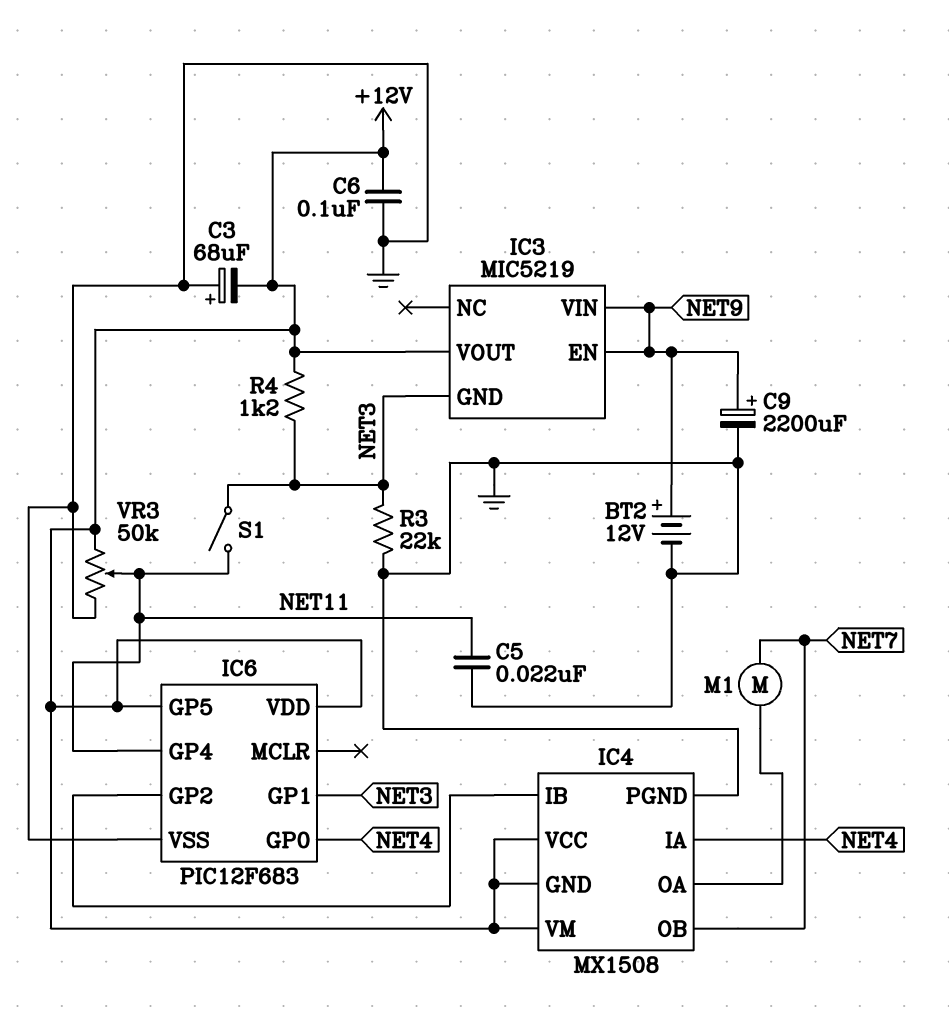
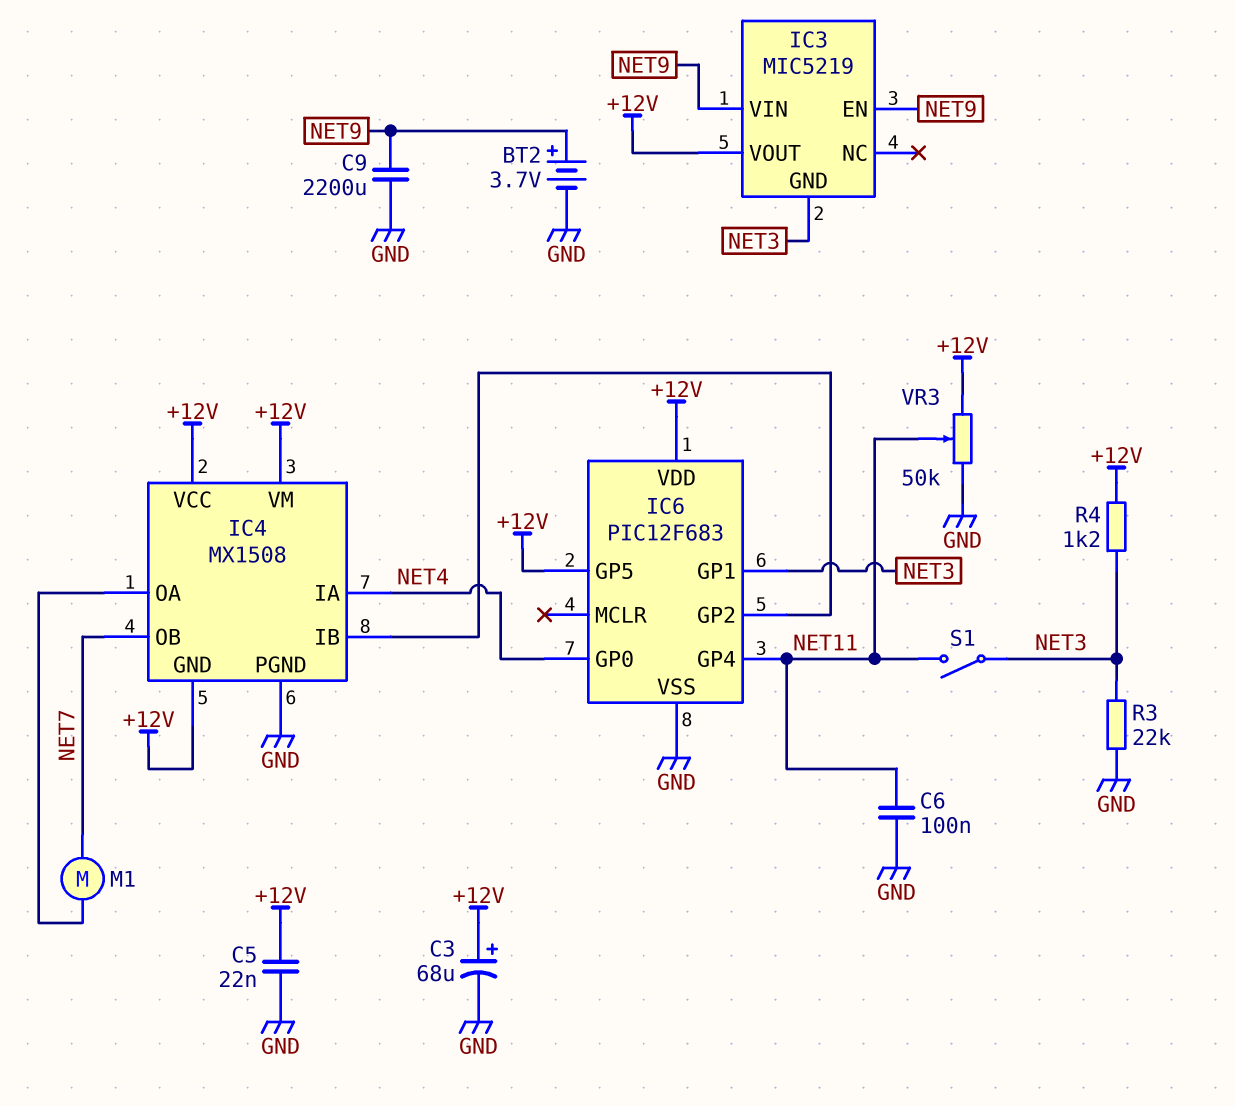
BT2: 12V (plus NET9, minus GND) -> 3.7V (plus NET9, minus GND)
C3: 68uF (plus GND, minus +12V) -> 68uF (plus +12V, minus GND)
C5: 22nF (GND, NET11) -> 22nF (+12V, GND)
C6: 100nF (+12V, GND) -> 100nF (GND, NET11)
C9: 2200uF (plus NET9, minus GND) -> 2200uF (GND, NET9)

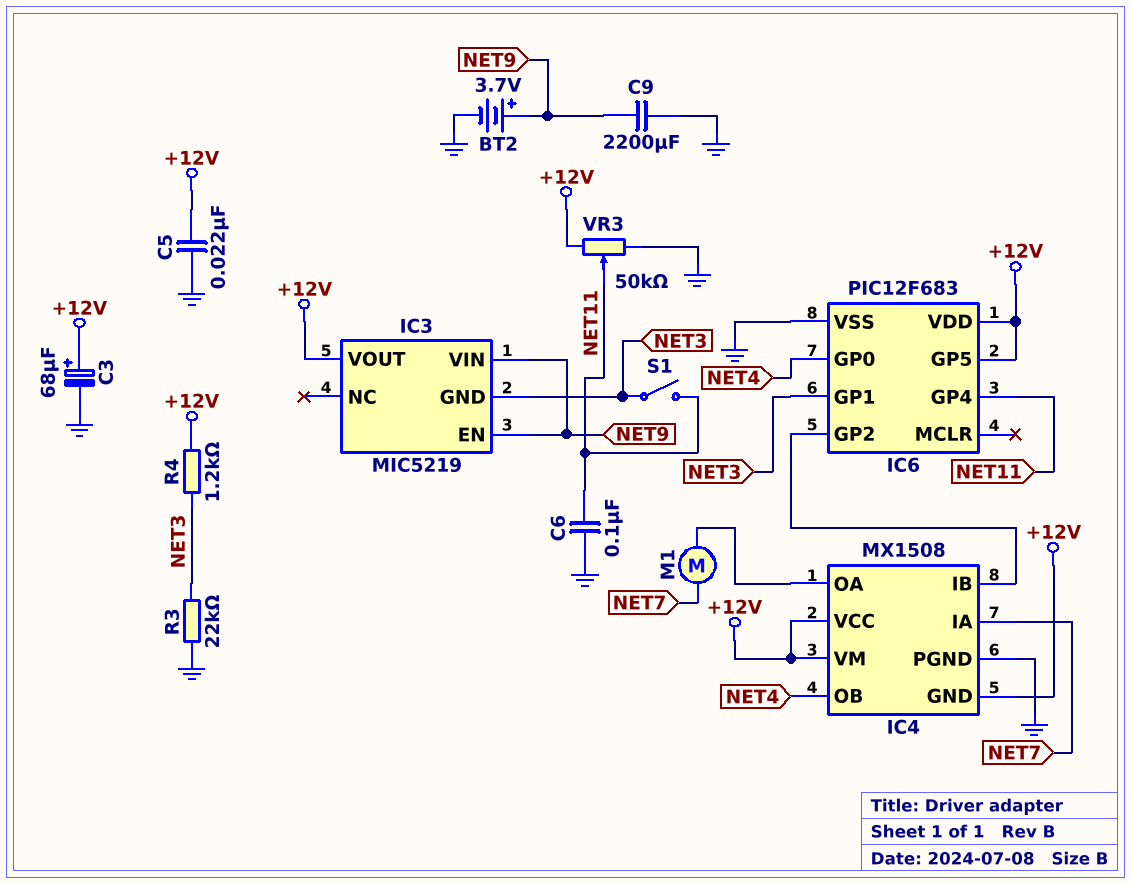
IC4 pin IA: NET4 -> NET7
IC4 pin OB: NET7 -> NET4

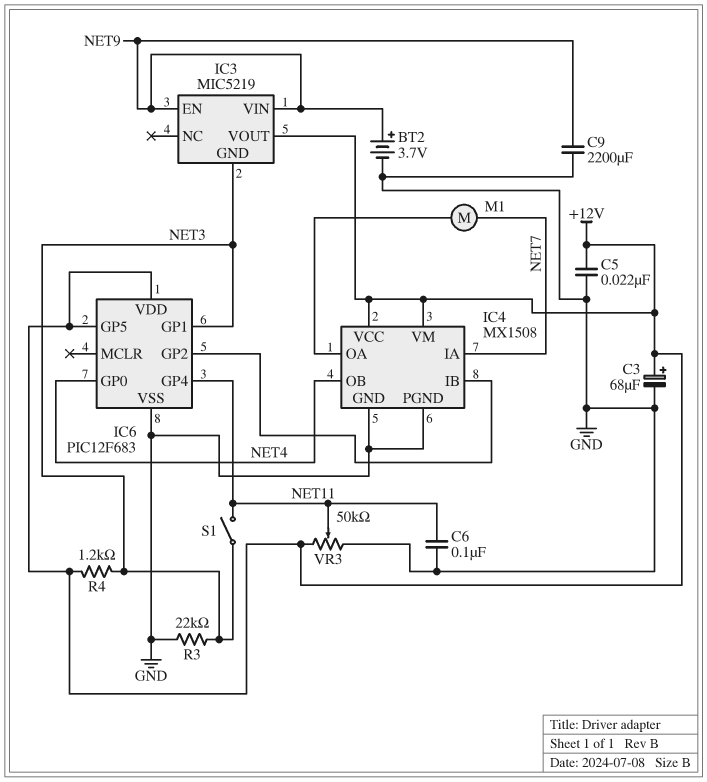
IC4 pin GND: +12V -> GND

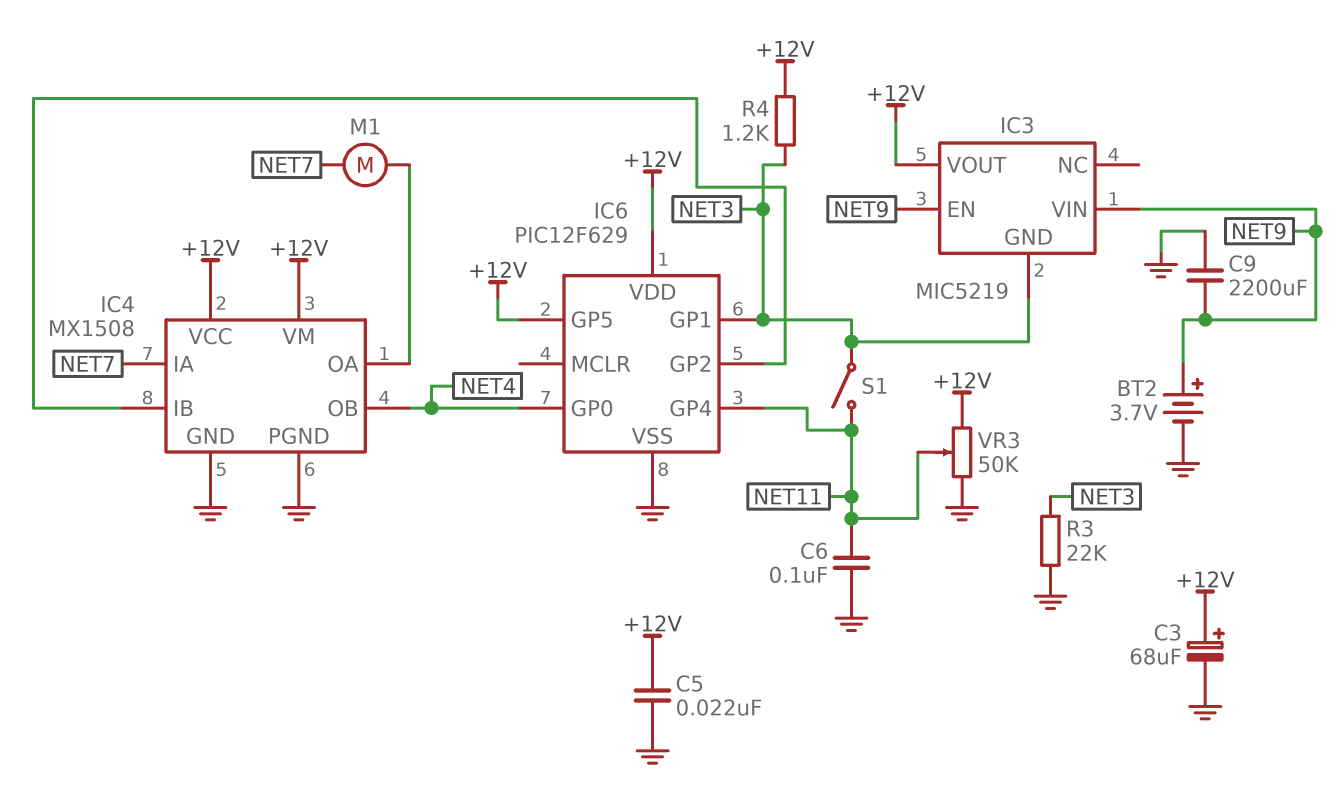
IC6: PIC12F683 -> PIC12F629

